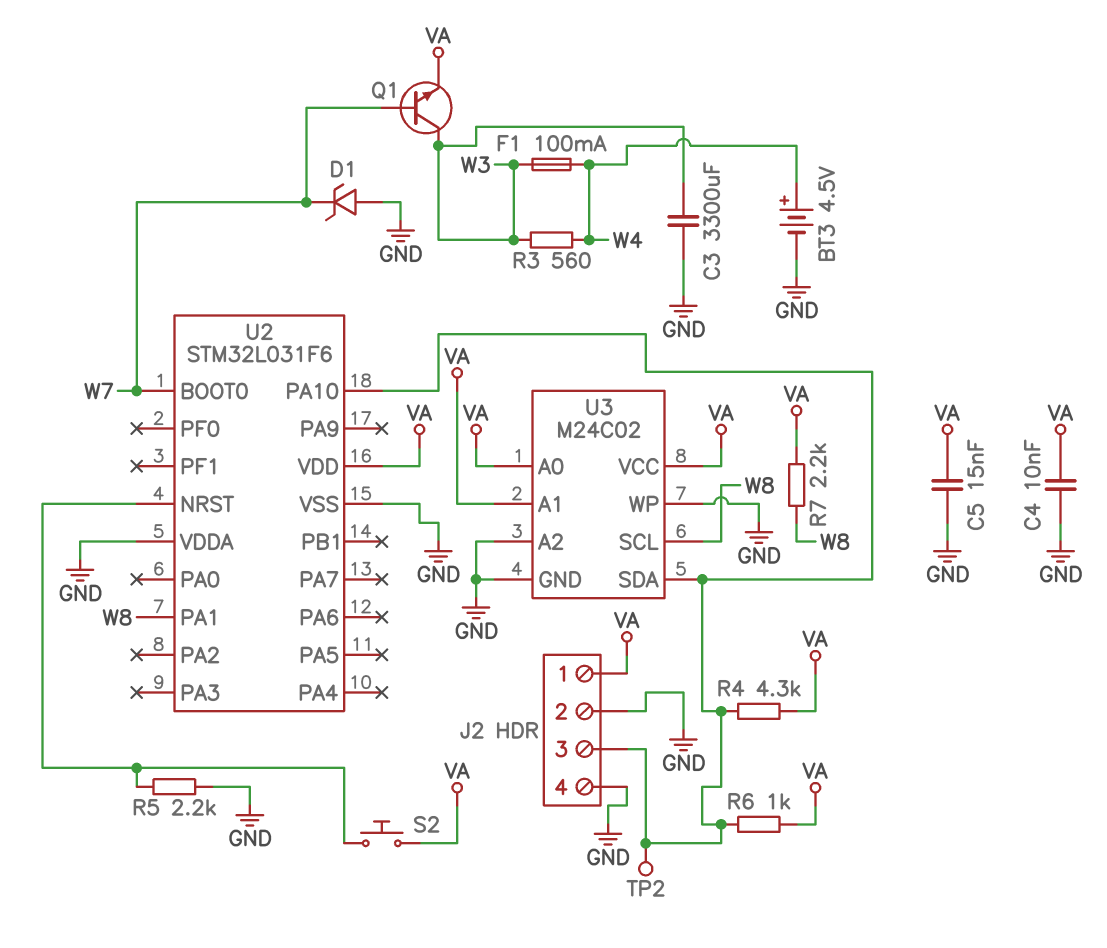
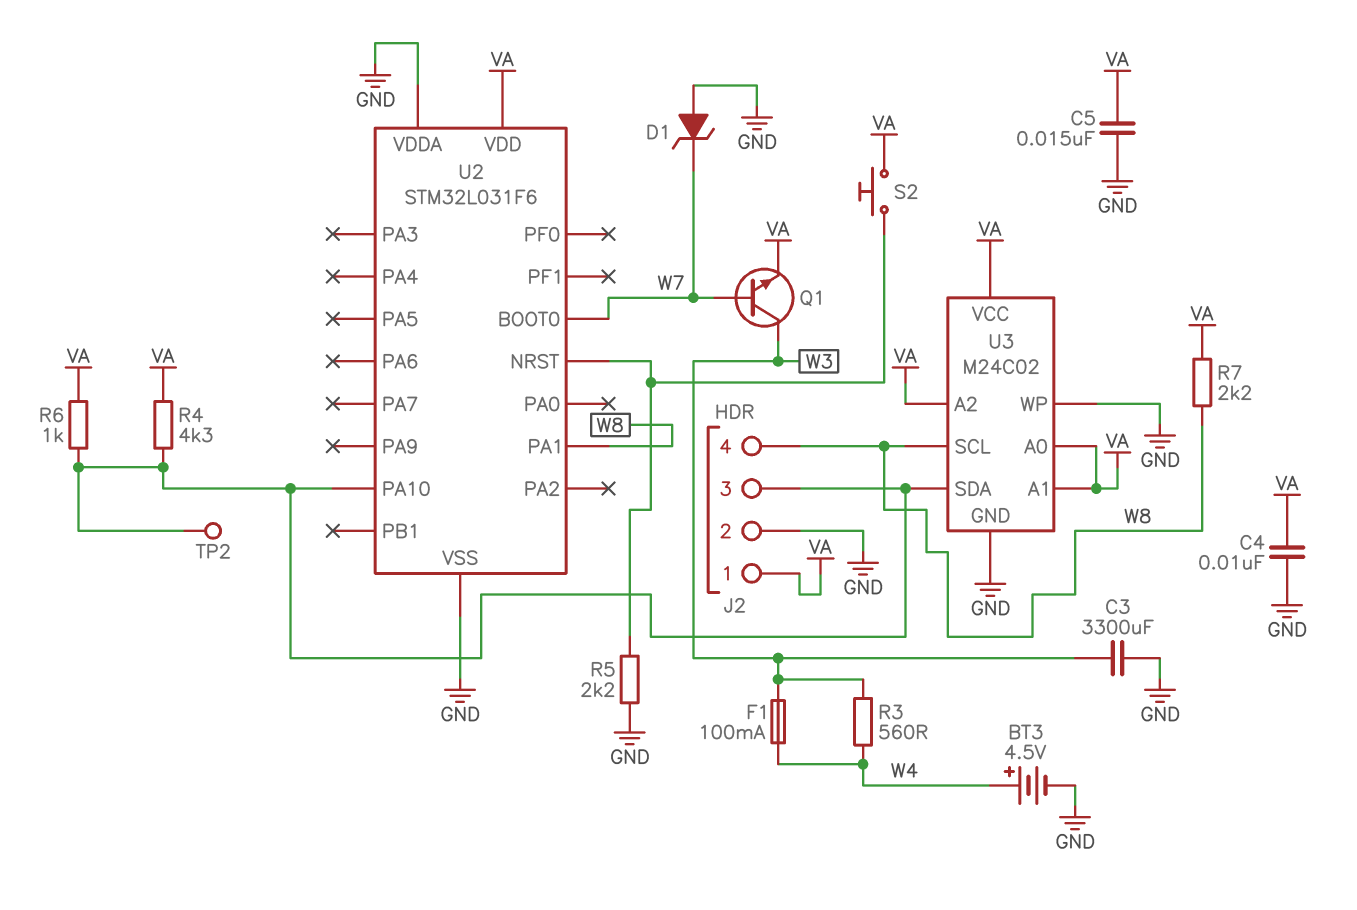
J2 pin 4: GND -> W8
U3 pin A2: GND -> VA

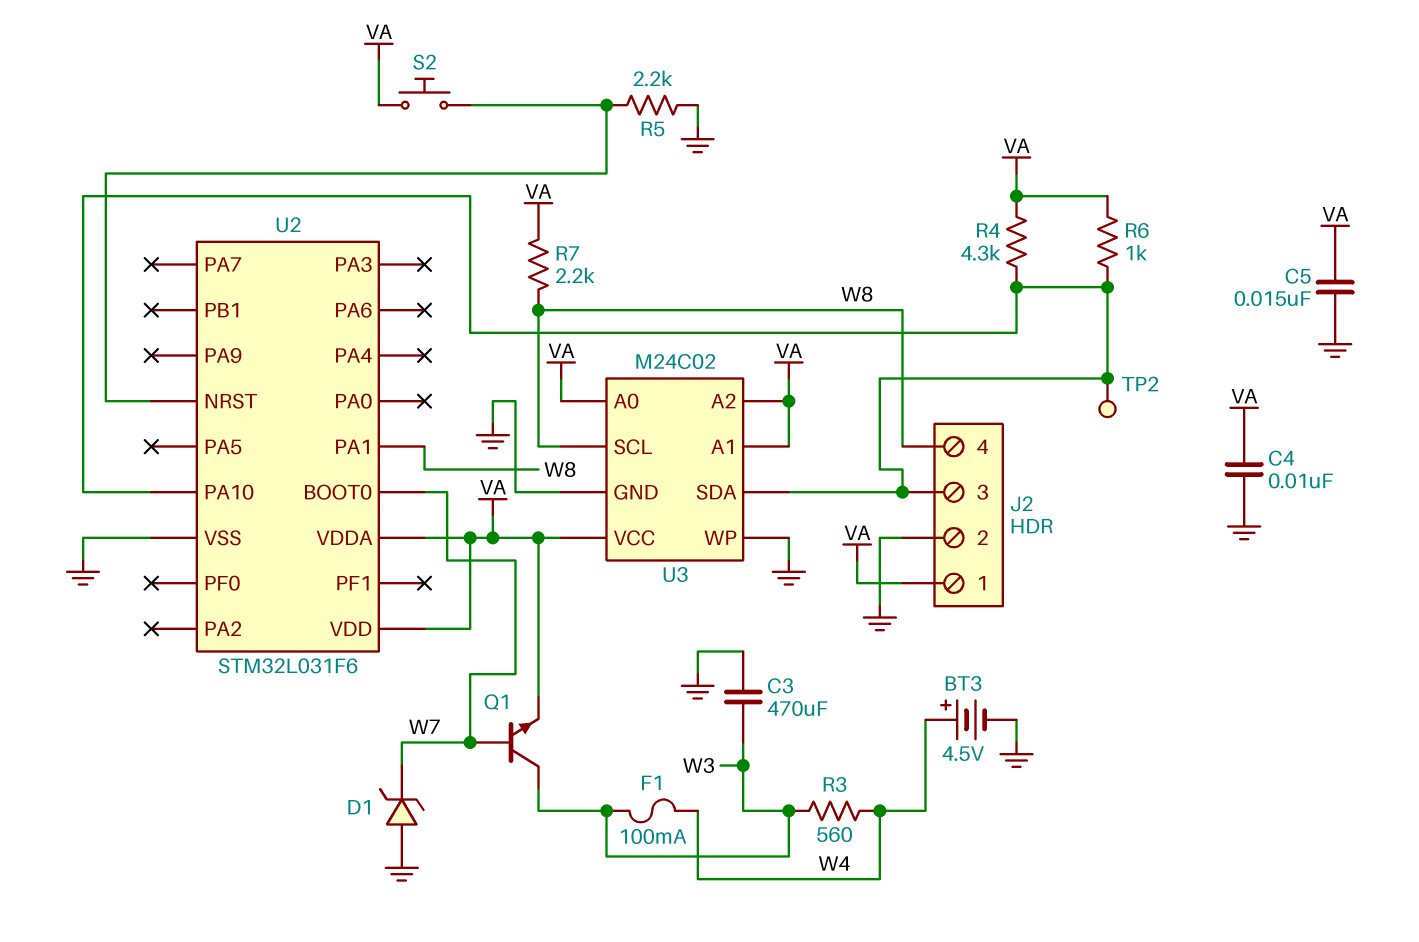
C3: 3300uF (GND, W3) -> 470uF (GND, W3)
U2 pin VDDA: GND -> VA

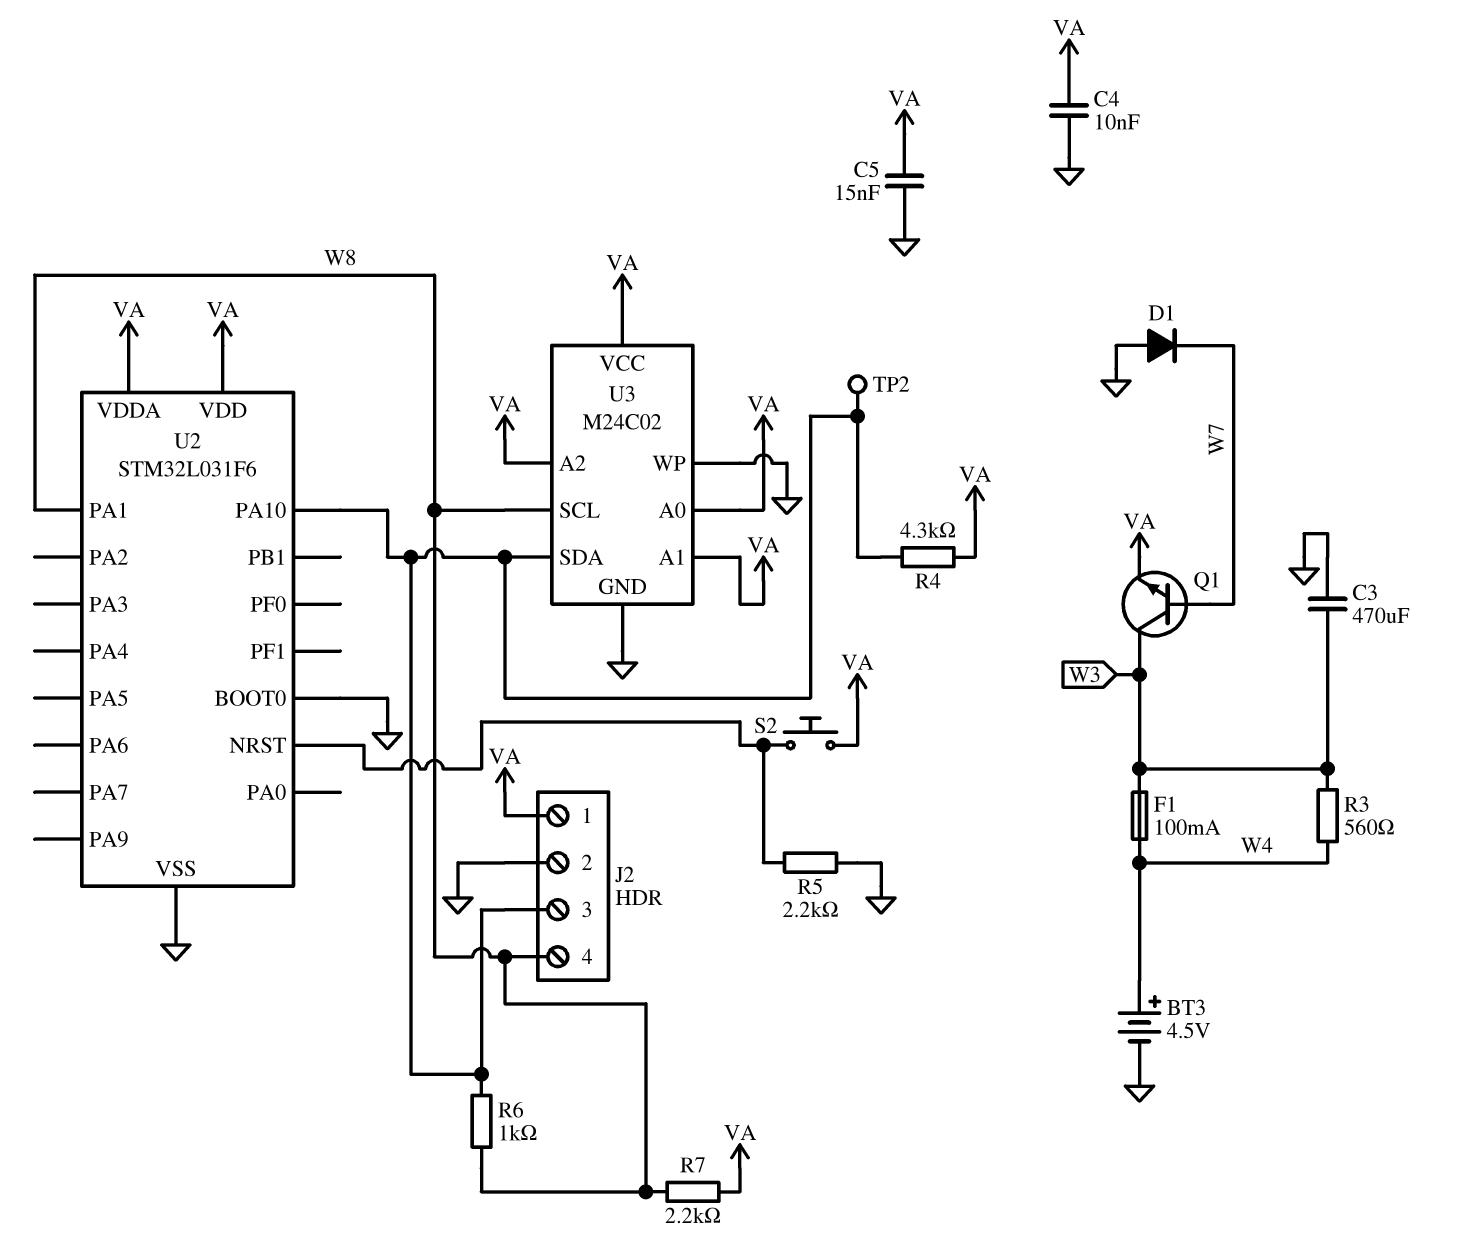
D1: zener (A GND, K W7) -> diode (A GND, K W7)
R6: 1k (J2/3, VA) -> 1k (J2/3, W8)
U2 pin BOOT0: W7 -> GND

